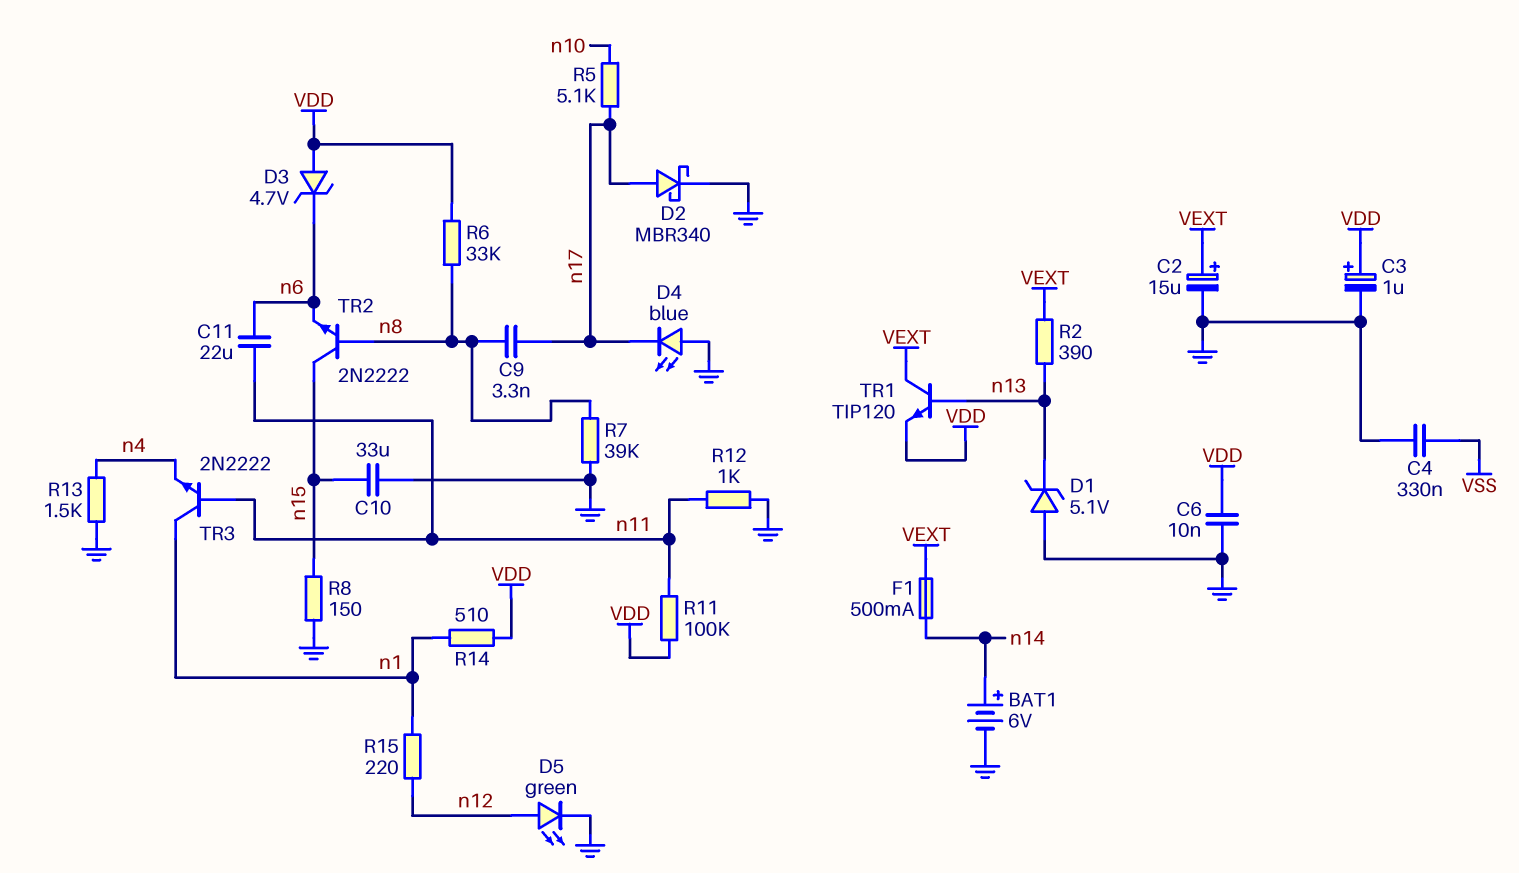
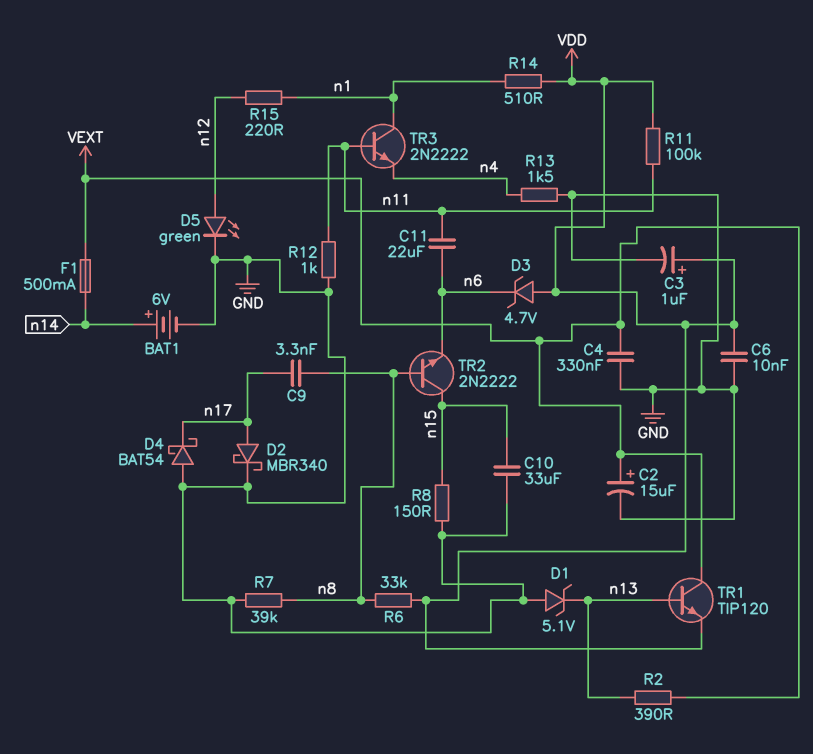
C4: 330nF (GND, VSS) -> 330nF (GND, VEXT)
D4: LED blue (A GND, K n17) -> schottky BAT54 (A GND, K n17)
R5: 5.1k (n10, n17) -> none

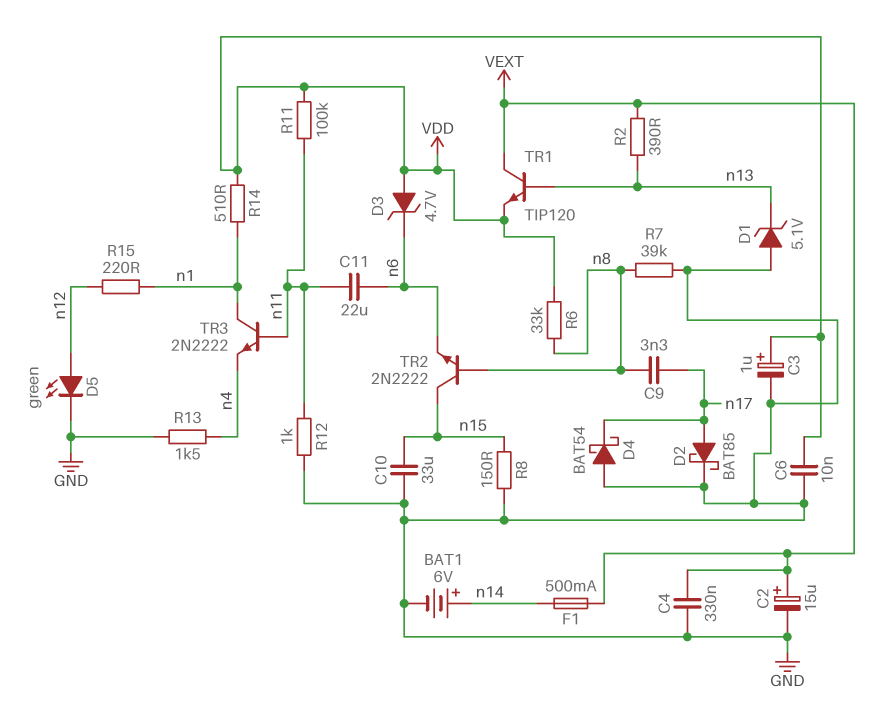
D2: schottky MBR340 (A n17, K GND) -> schottky BAT85 (A n17, K GND)

